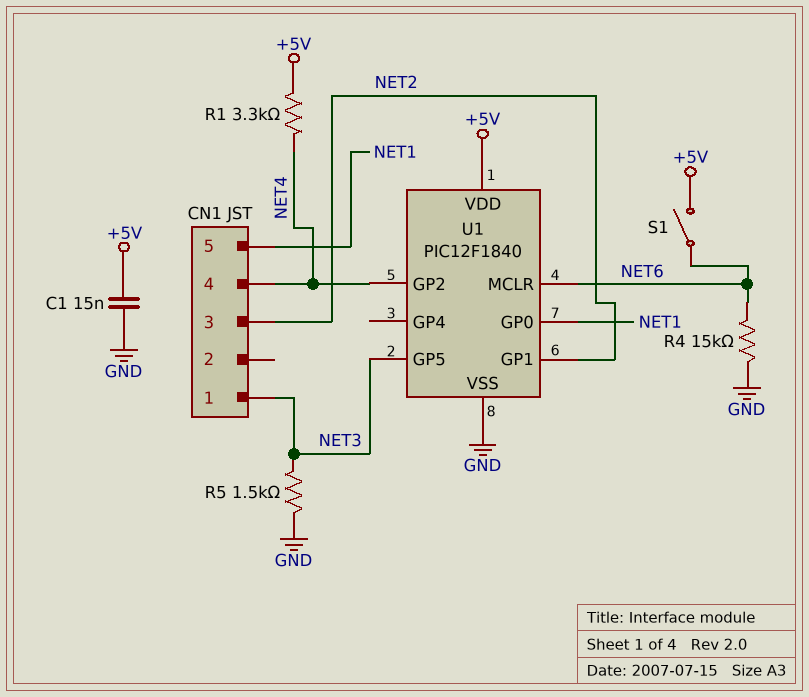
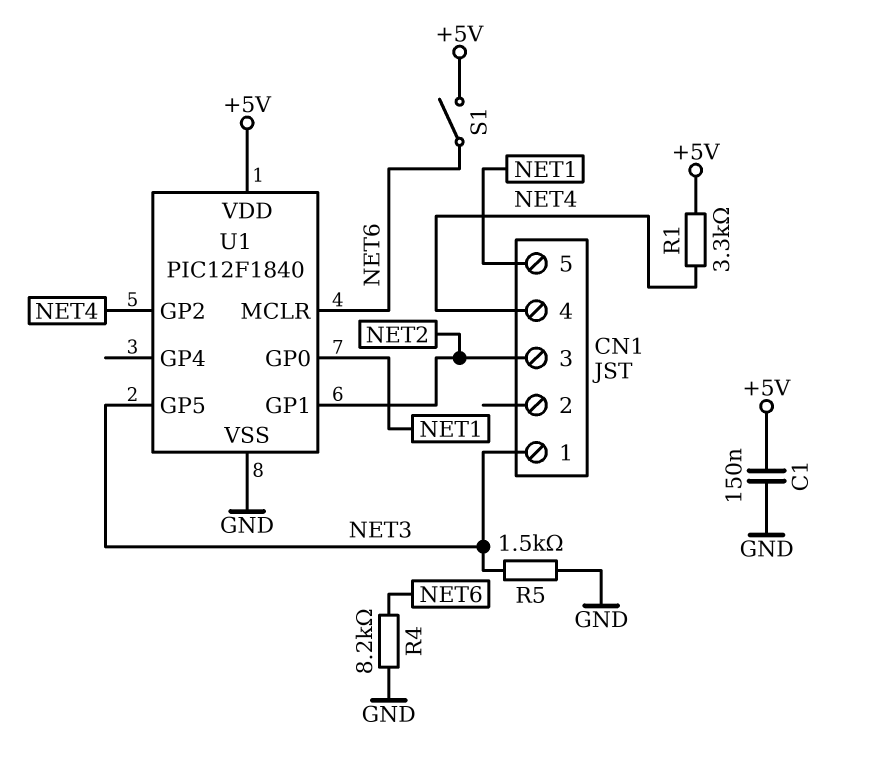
C1: 15nF (+5V, GND) -> 150nF (+5V, GND)
R4: 15k (GND, NET6) -> 8.2k (GND, NET6)

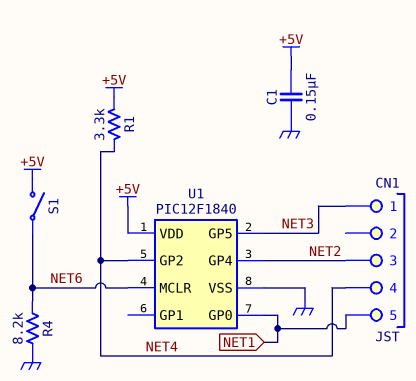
R5: 1.5k (GND, NET3) -> none
U1 pin GP1: NET2 -> none
U1 pin GP4: none -> NET2

